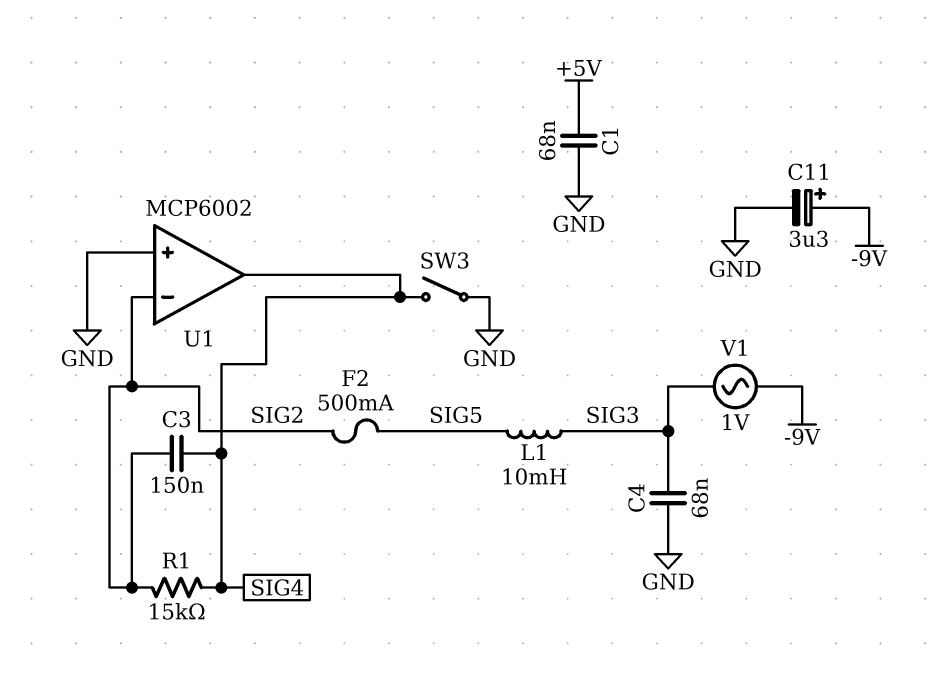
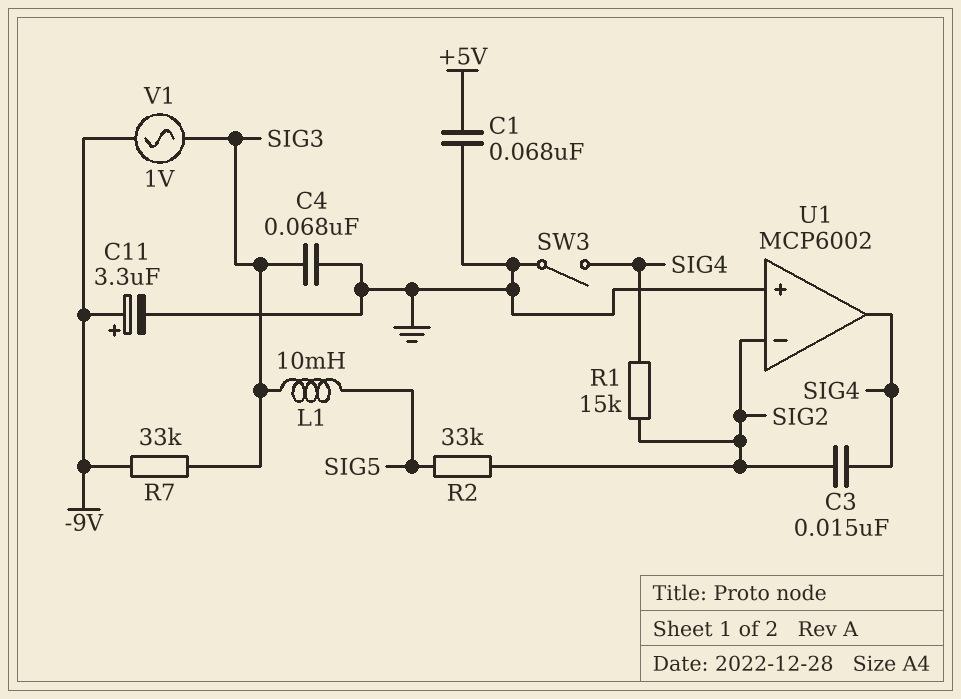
C3: 150nF (SIG2, SIG4) -> 15nF (SIG2, SIG4)
F2: 500mA (SIG2, SIG5) -> none
R2: none -> 33k (SIG2, SIG5)
R7: none -> 33k (-9V, SIG3)

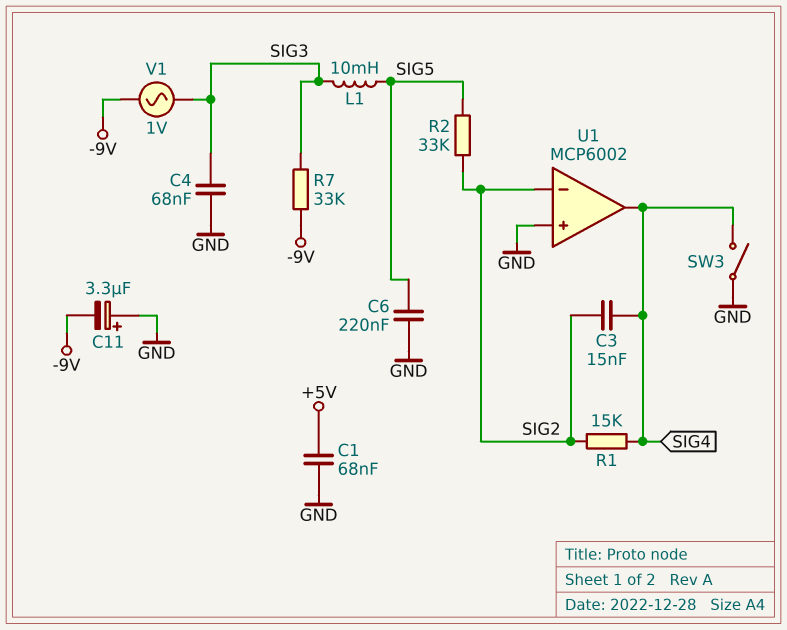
C6: none -> 220nF (GND, SIG5)
C11: 3.3uF (plus -9V, minus GND) -> 3.3uF (plus GND, minus -9V)

